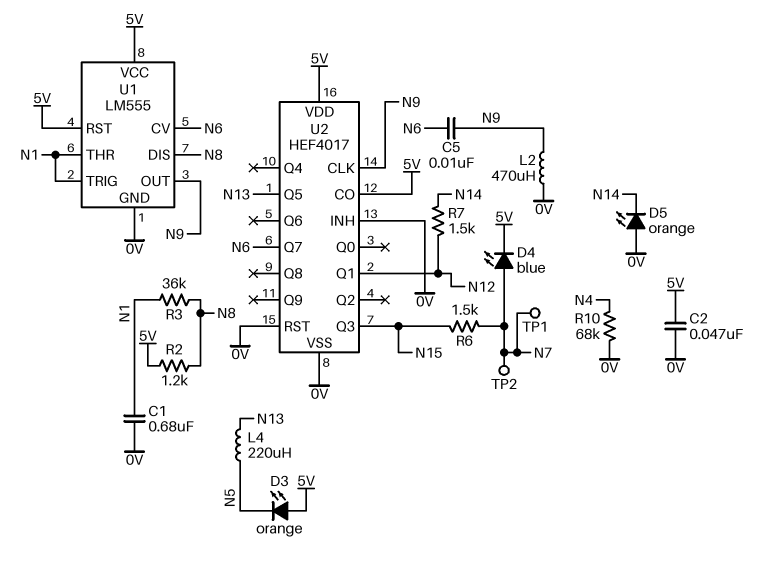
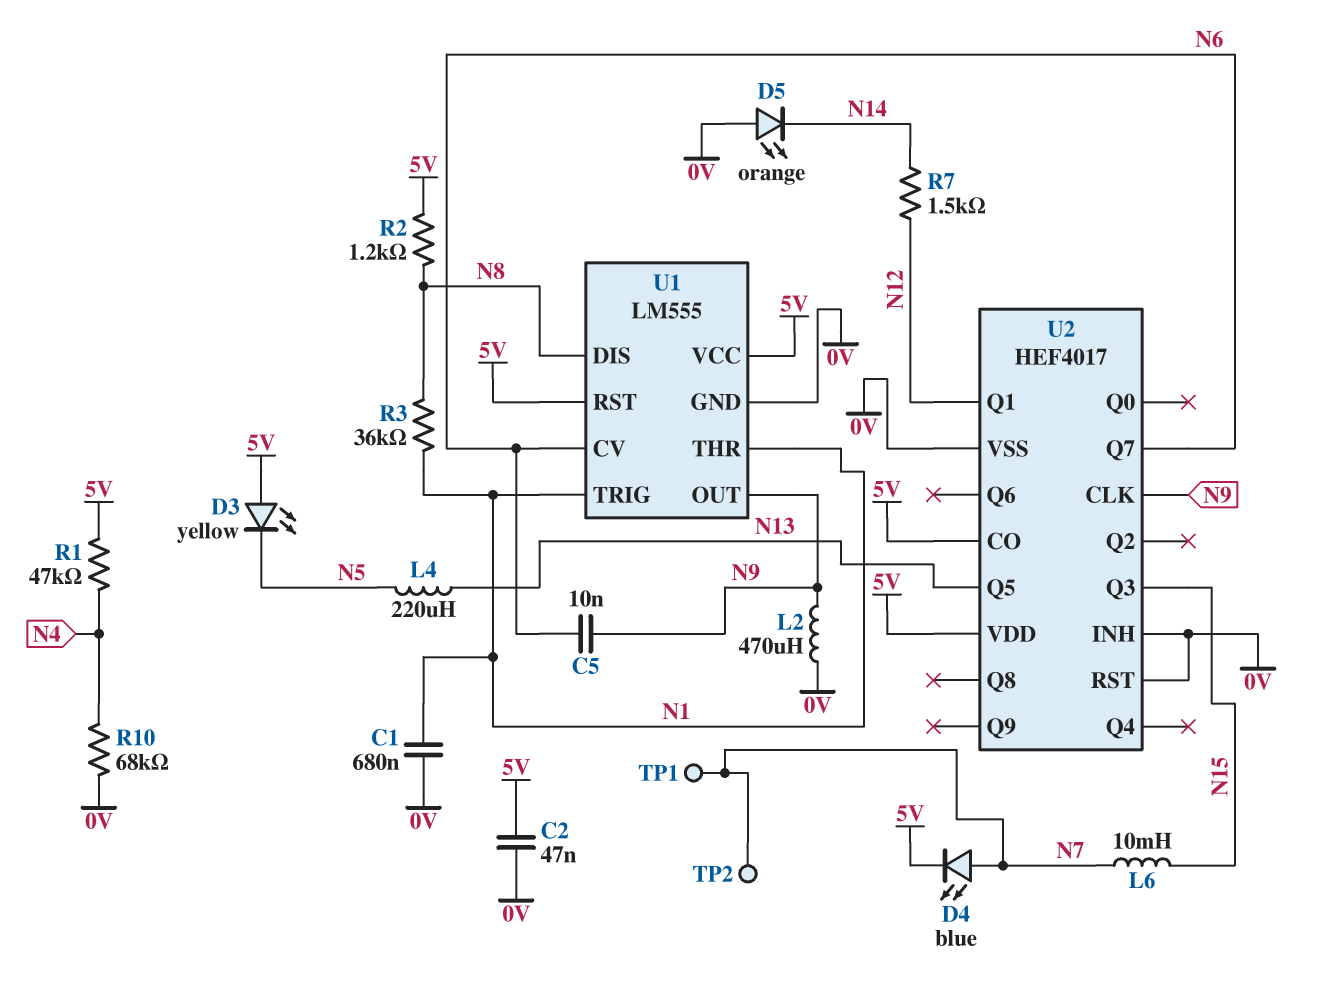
D3: LED orange (A 5V, K N5) -> LED yellow (A 5V, K N5)
L6: none -> 10mH (N7, N15)
R1: none -> 47k (5V, N4)
R6: 1.5k (N7, N15) -> none

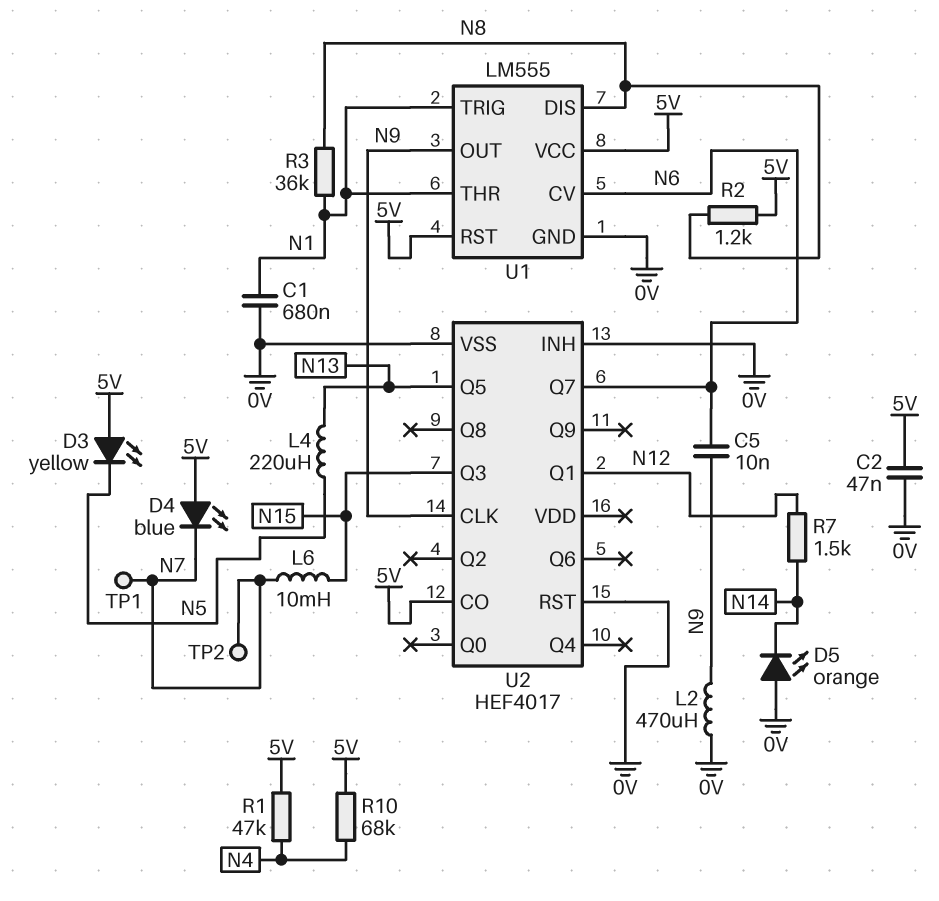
D4: LED blue (A N7, K 5V) -> LED blue (A 5V, K N7)
R10: 68k (0V, N4) -> 68k (5V, N4)
U2 pin VDD: 5V -> none

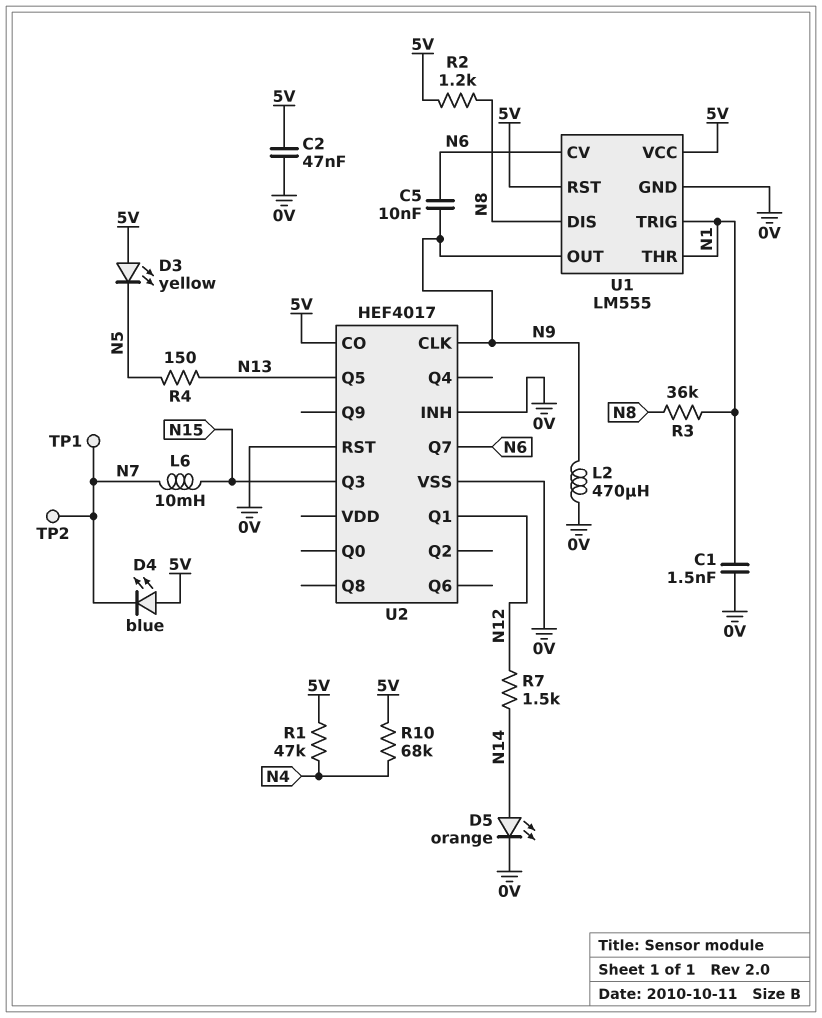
C1: 680nF (0V, N1) -> 1.5nF (0V, N1)
D5: LED orange (A 0V, K N14) -> LED orange (A N14, K 0V)
L4: 220uH (N5, N13) -> none
R4: none -> 150 (N5, N13)

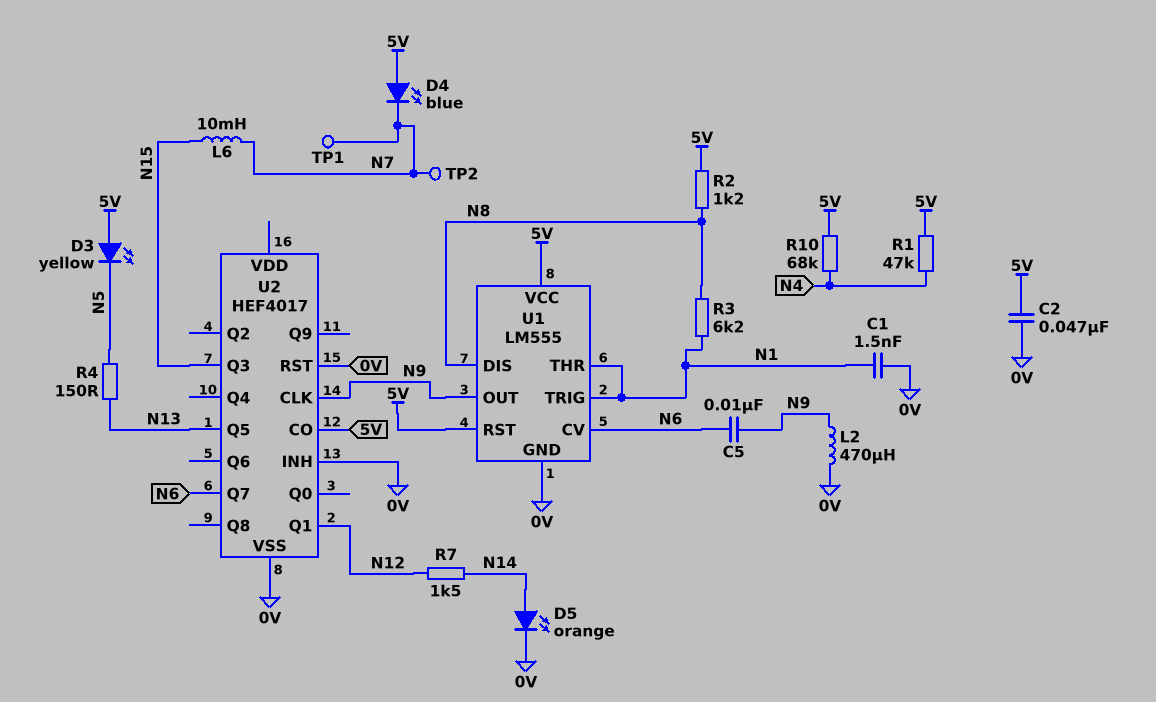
R3: 36k (N1, N8) -> 6.2k (N1, N8)

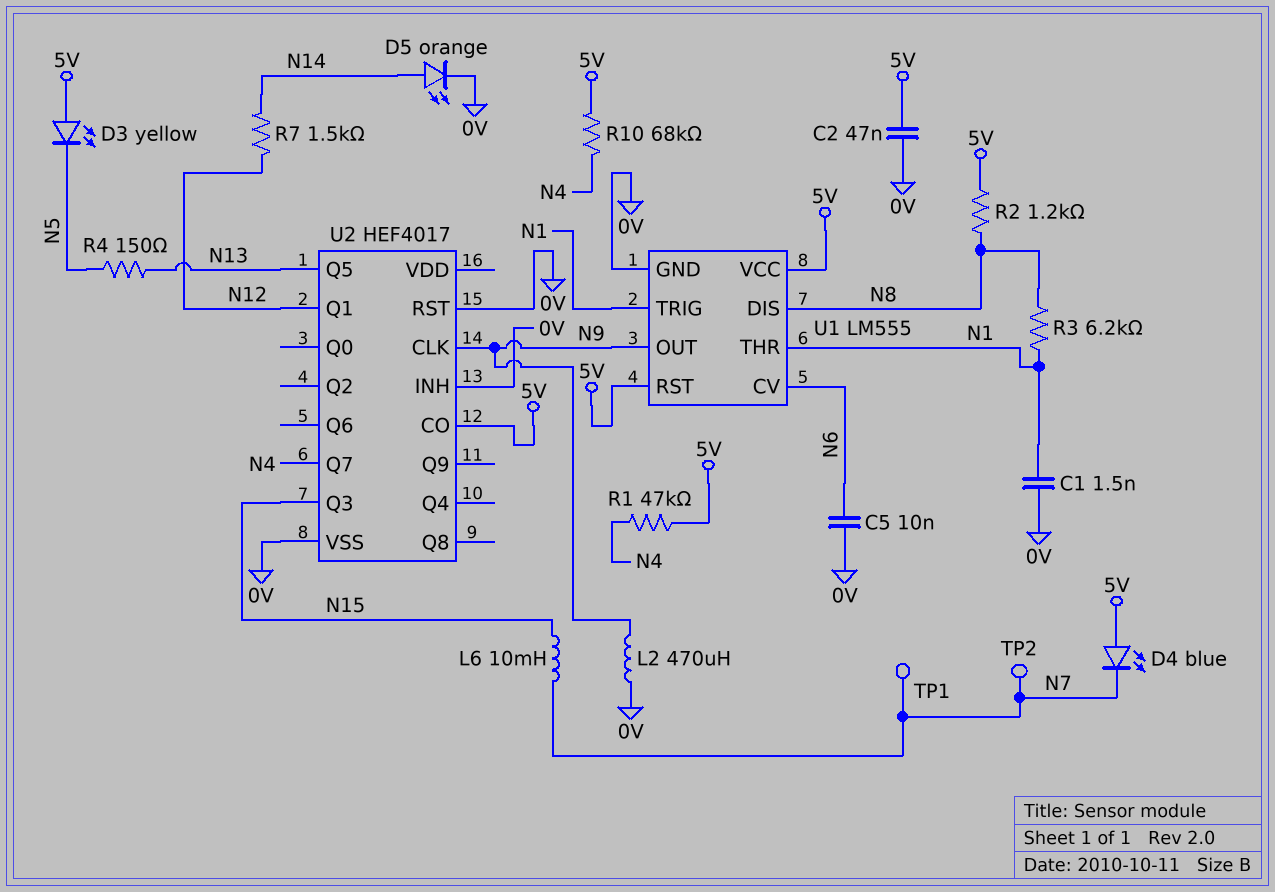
C5: 10nF (N6, N9) -> 10nF (0V, N6)
U2 pin Q7: N6 -> N4

